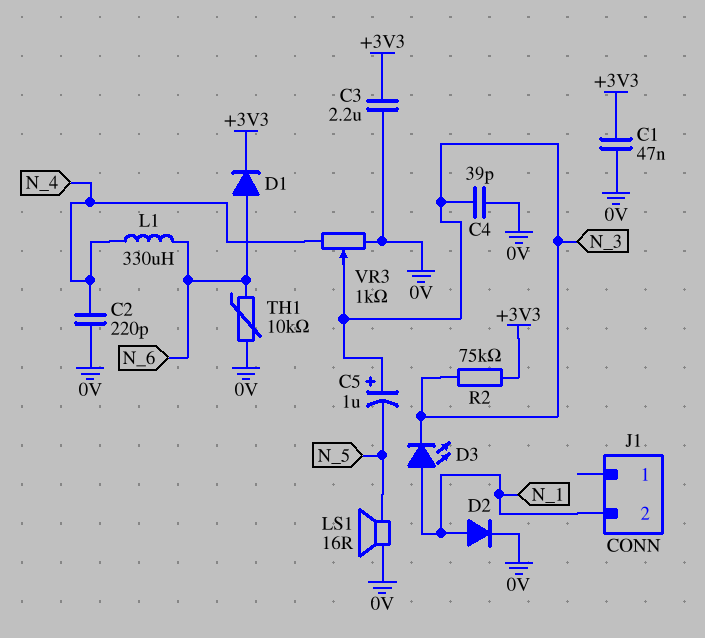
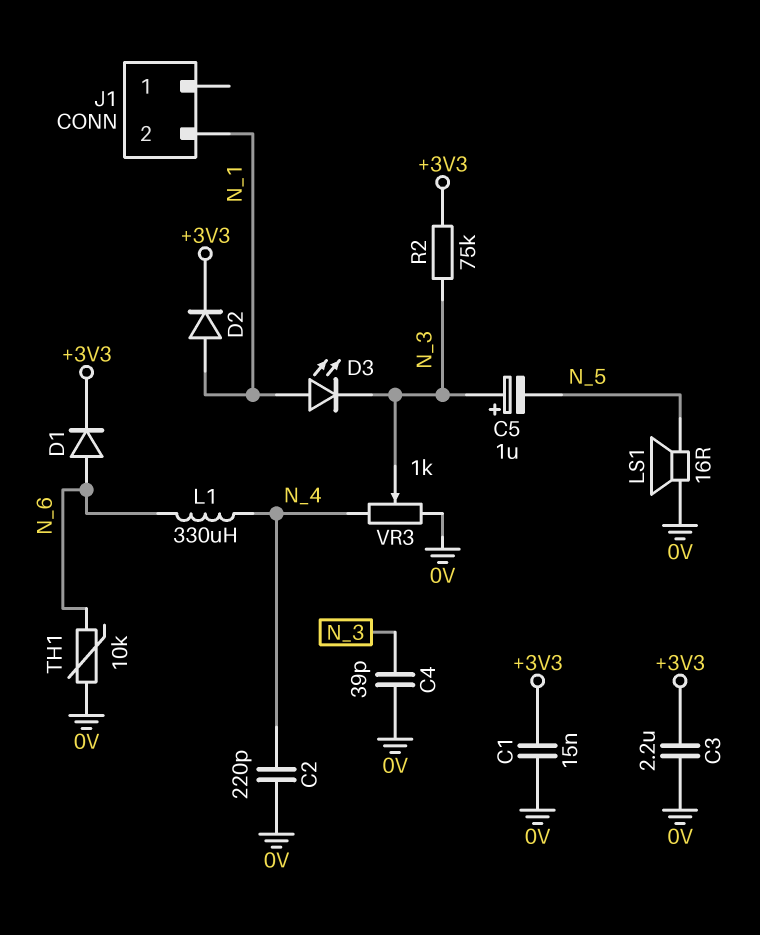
C1: 47nF (+3V3, 0V) -> 15nF (+3V3, 0V)
D2: diode (A N_1, K 0V) -> diode (A N_1, K +3V3)

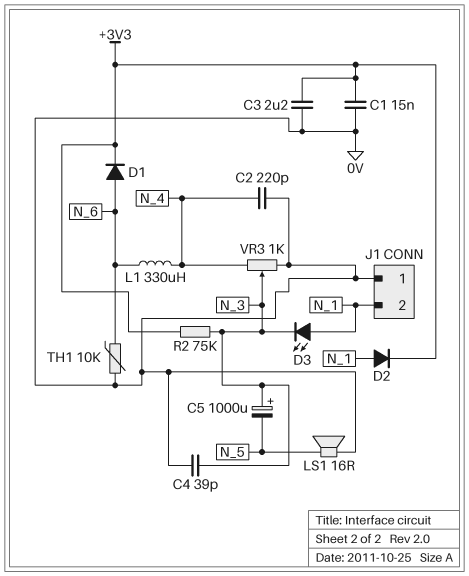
C5: 1uF (plus N_3, minus N_5) -> 1000uF (plus N_3, minus N_5)
J1 pin 1: none -> 0V

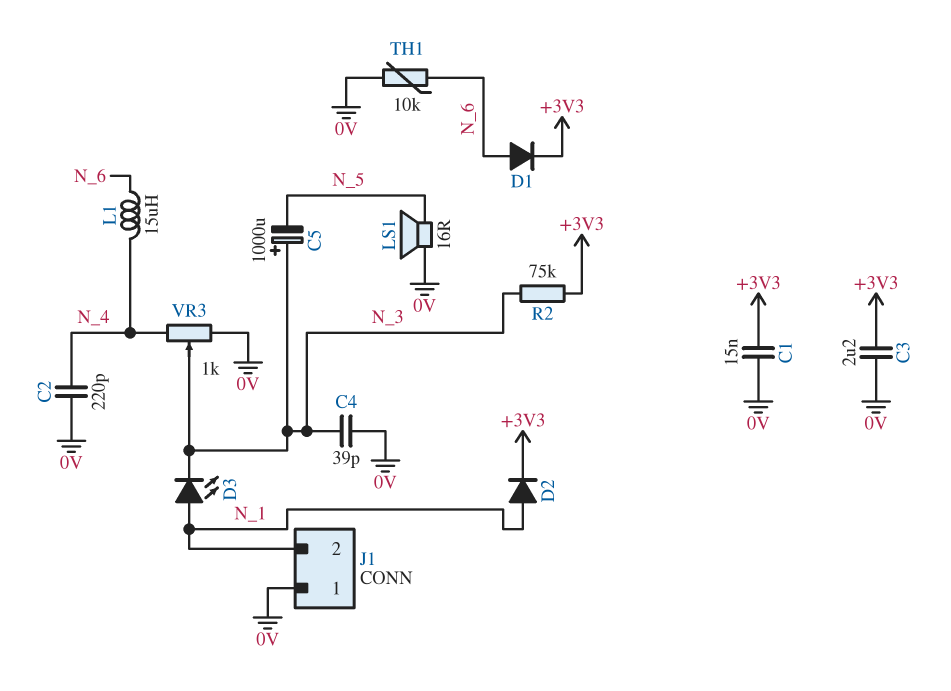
L1: 330uH (N_4, N_6) -> 15uH (N_4, N_6)

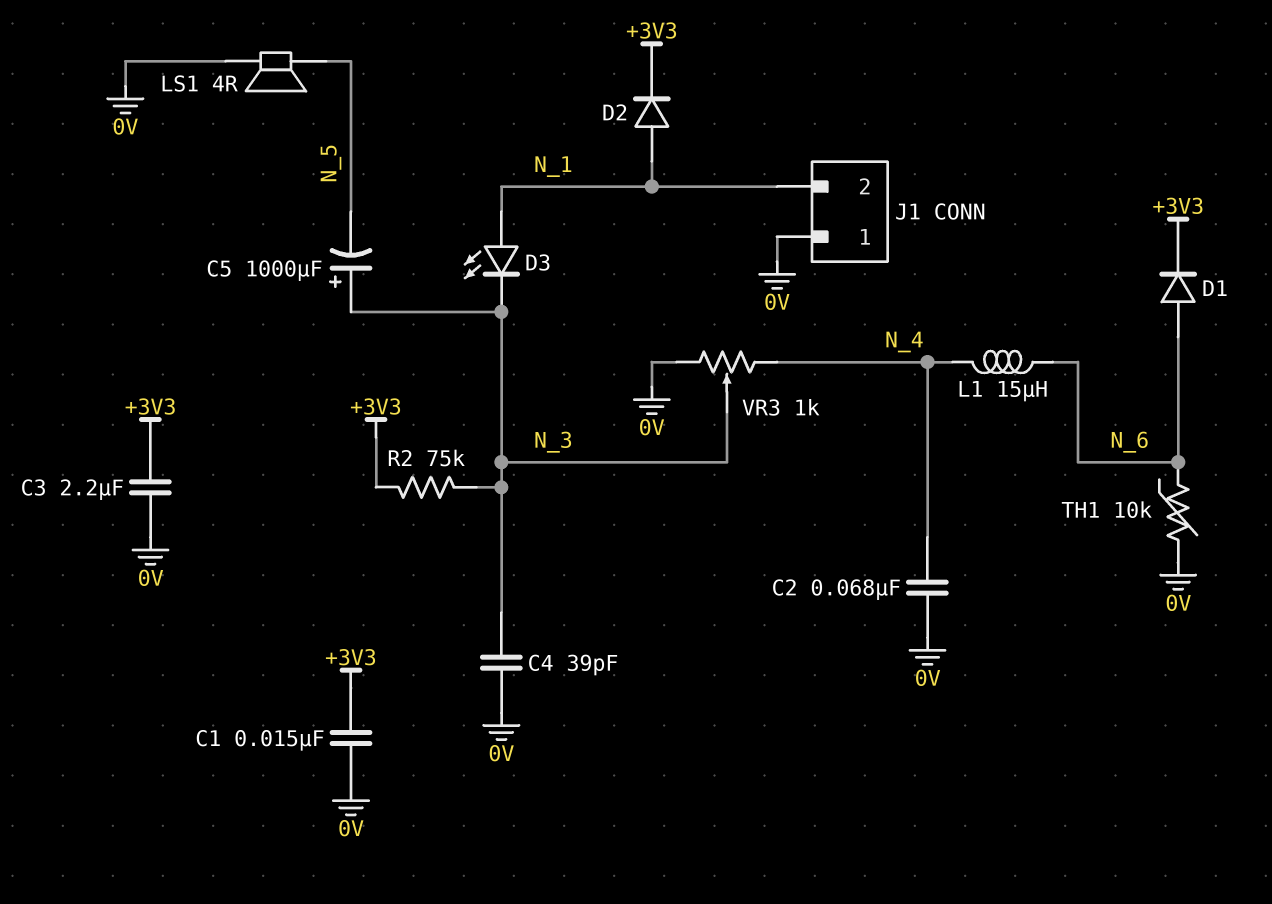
C2: 220pF (0V, N_4) -> 68nF (0V, N_4)
LS1: speaker 16R (0V, N_5) -> speaker 4R (0V, N_5)

